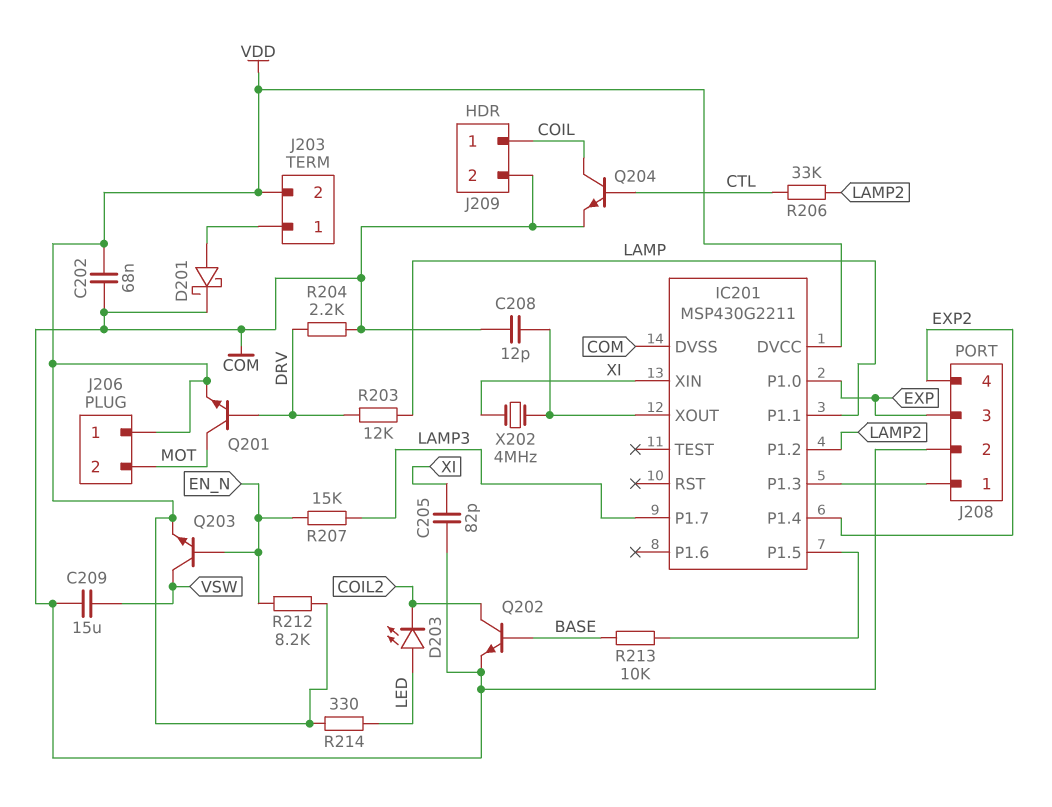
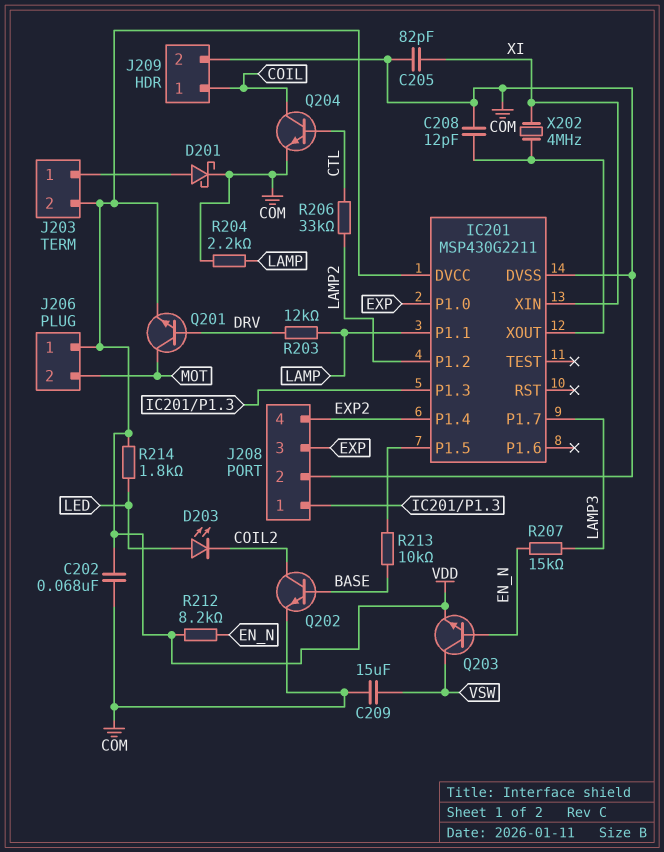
R204: 2.2k (COM, DRV) -> 2.2k (COM, LAMP)
R214: 330 (LED, VDD) -> 1.8k (LED, VDD)

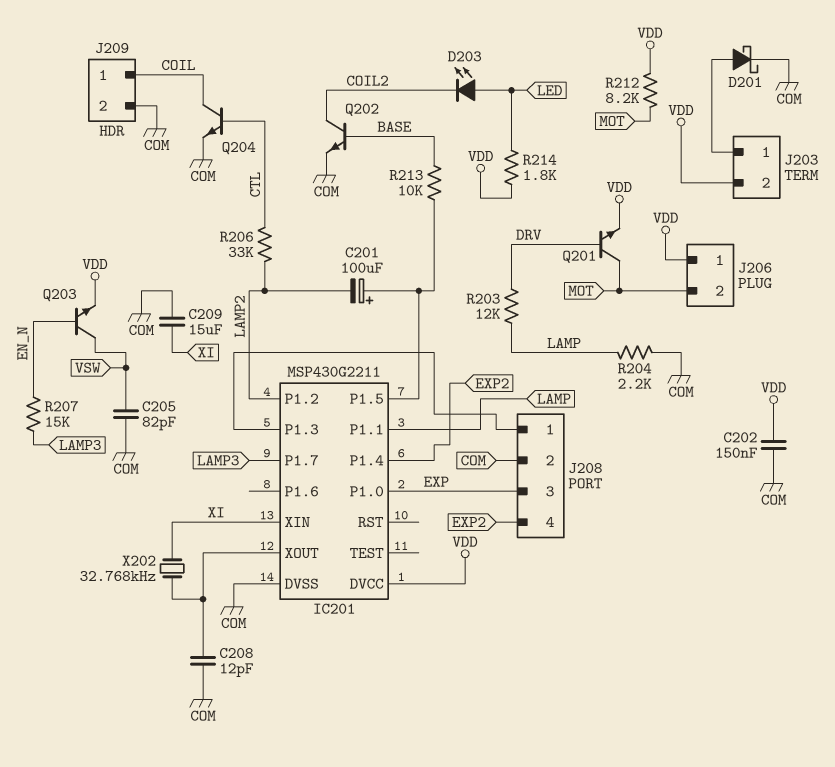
C201: none -> 100uF (plus IC201/P1.5, minus LAMP2)
C202: 68nF (COM, VDD) -> 150nF (COM, VDD)
C205: 82pF (COM, XI) -> 82pF (COM, VSW)
C209: 15uF (COM, VSW) -> 15uF (COM, XI)
R212: 8.2k (EN_N, VDD) -> 8.2k (MOT, VDD)
X202: 4MHz (IC201/XOUT, XI) -> 32.768kHz (IC201/XOUT, XI)

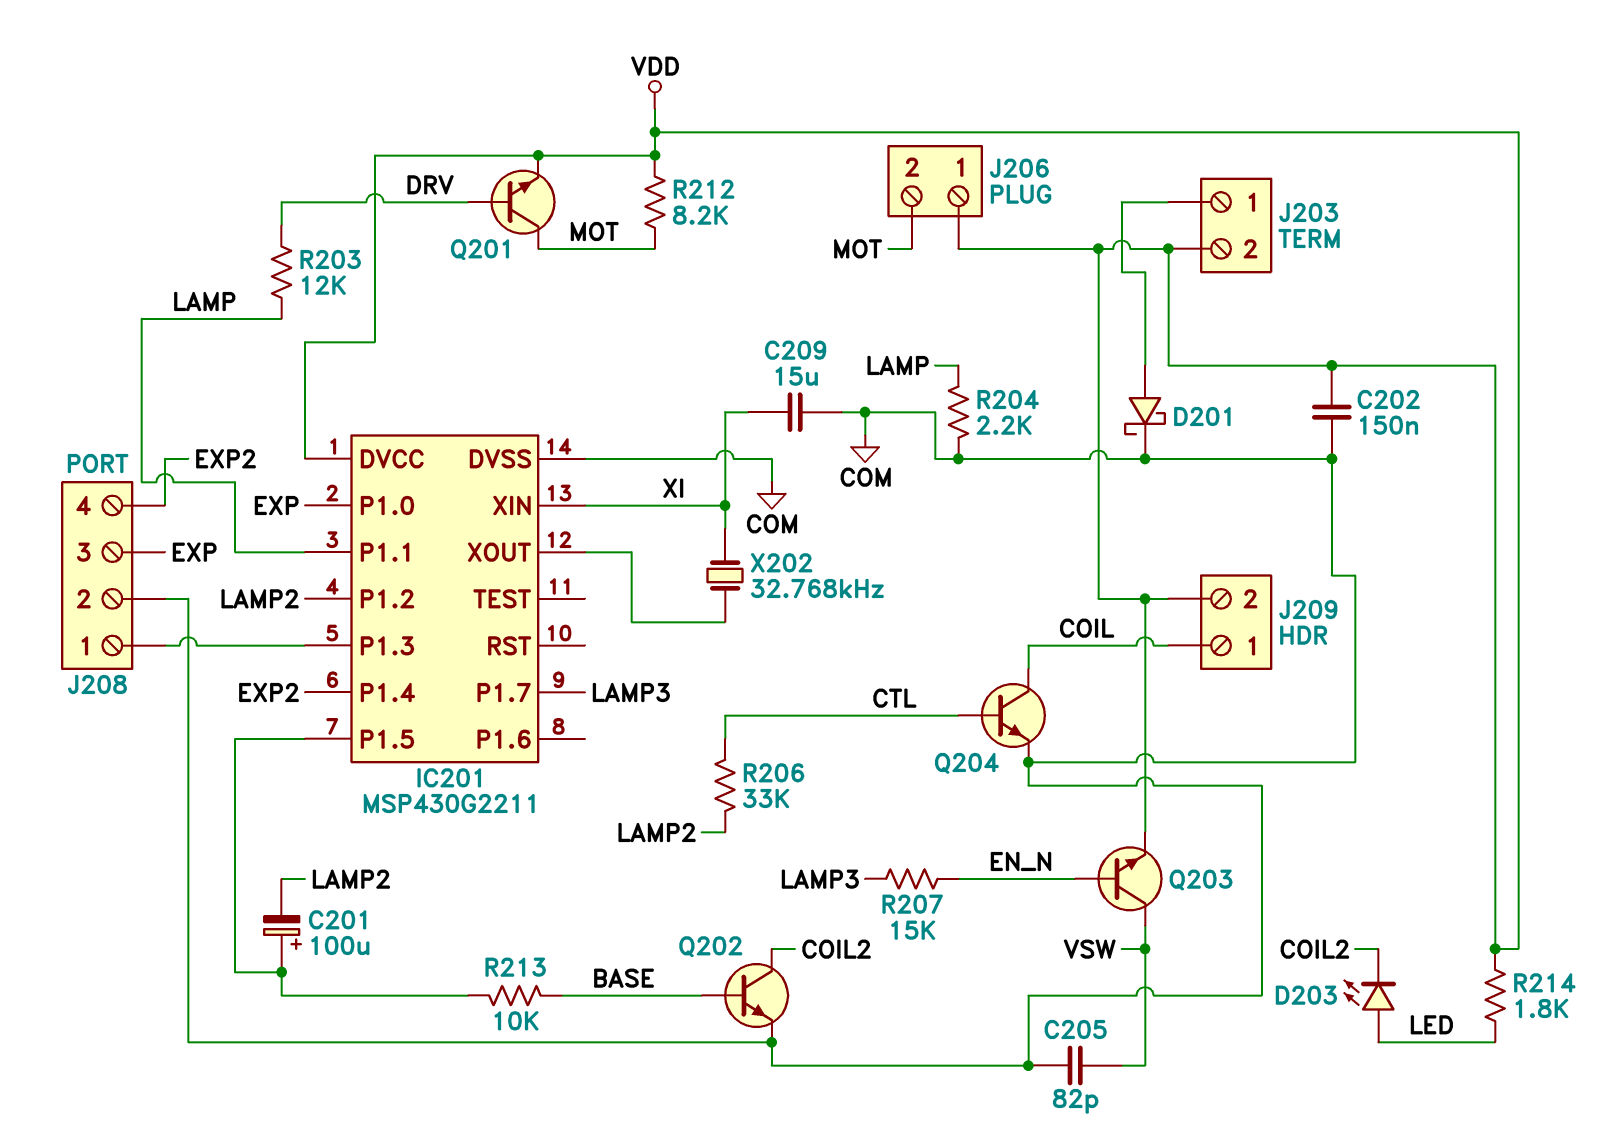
C208: 12pF (COM, IC201/XOUT) -> none
J209 pin 2: COM -> VDD

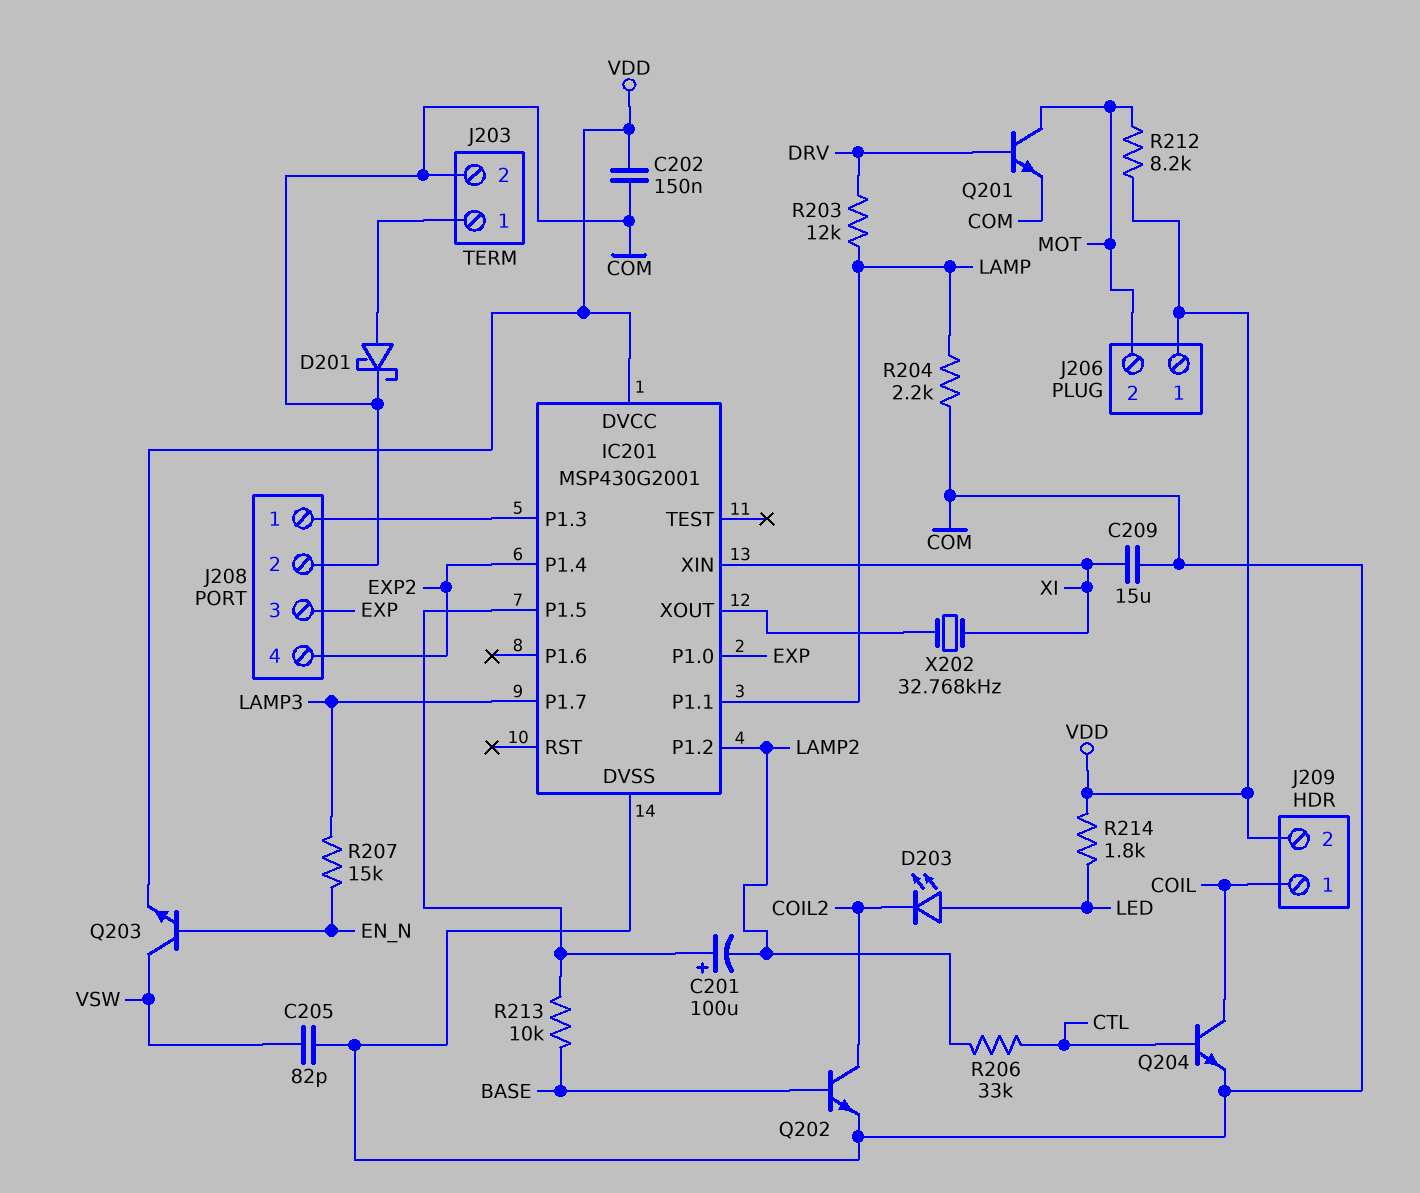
IC201: MSP430G2211 -> MSP430G2001
J203 pin 2: VDD -> COM
Q201: NPN (B DRV, C MOT, E VDD) -> NPN (B DRV, C MOT, E COM)

